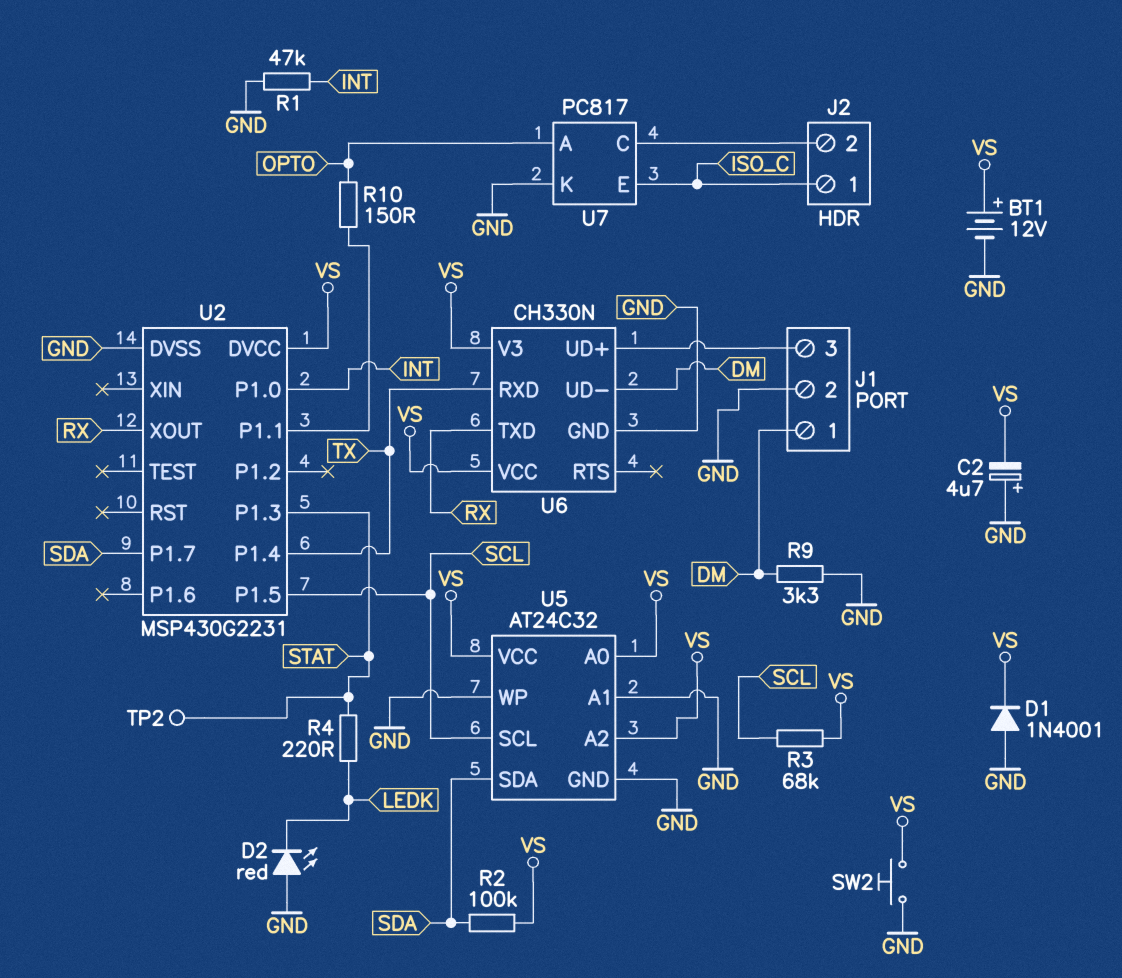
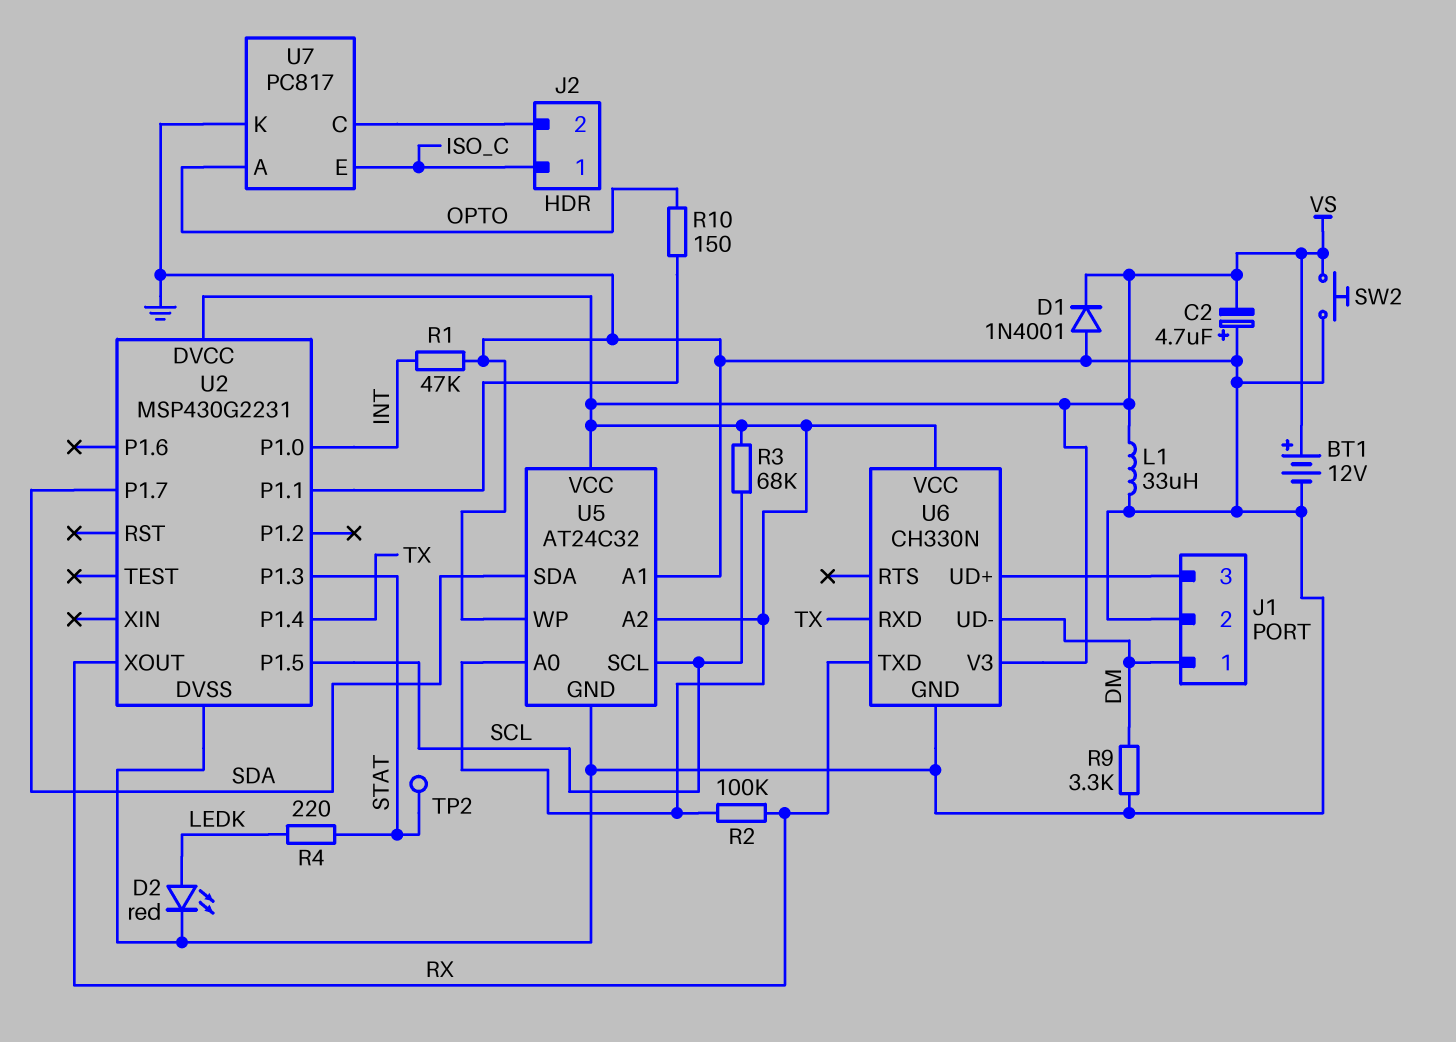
D2: LED red (A GND, K LEDK) -> LED red (A LEDK, K GND)
L1: none -> 33uH (GND, VS)
R2: 100k (SDA, VS) -> 100k (RX, VS)

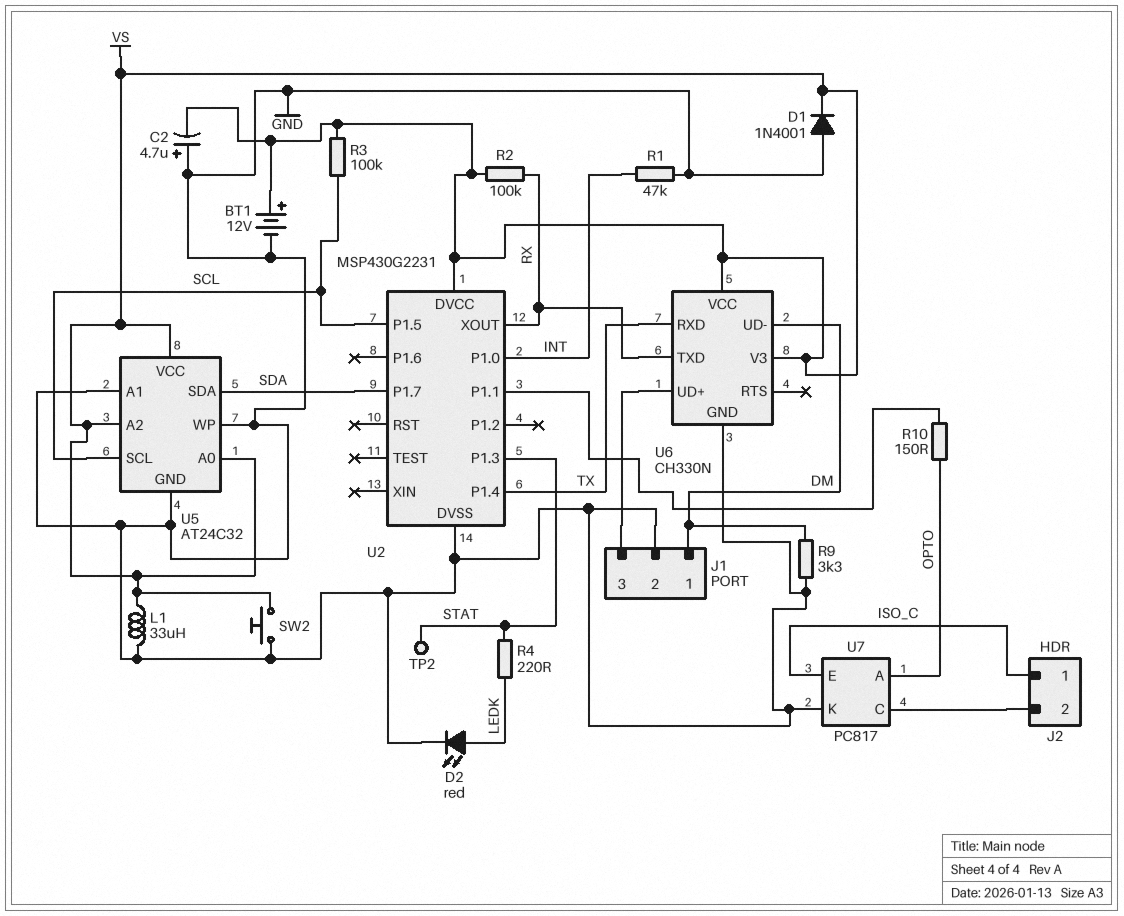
R3: 68k (SCL, VS) -> 100k (SCL, VS)

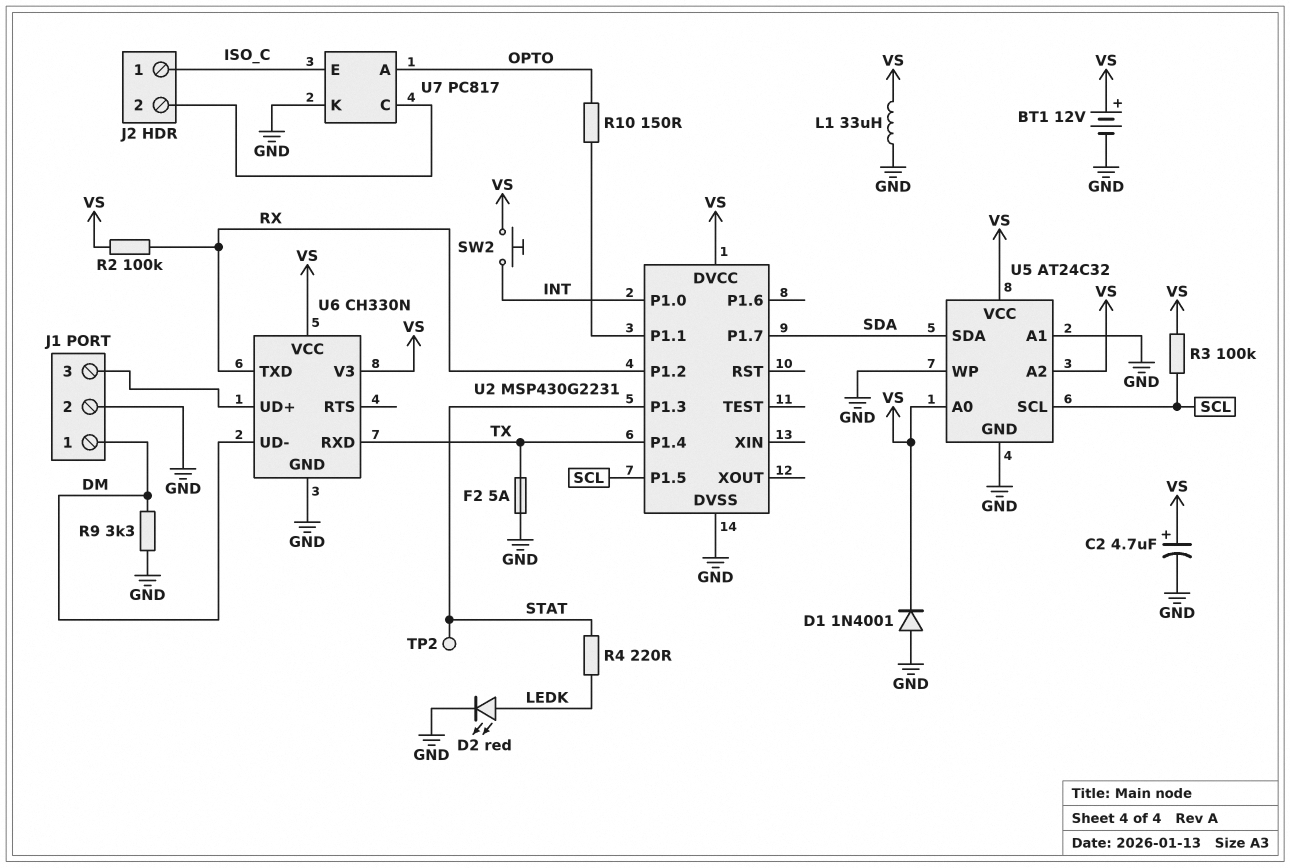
C2: 4.7uF (plus GND, minus VS) -> 4.7uF (plus VS, minus GND)
F2: none -> 5A (GND, TX)
R1: 47k (GND, INT) -> none
SW2: button (GND, VS) -> button (INT, VS)
U2 pin P1.2: none -> RX
U2 pin XOUT: RX -> none

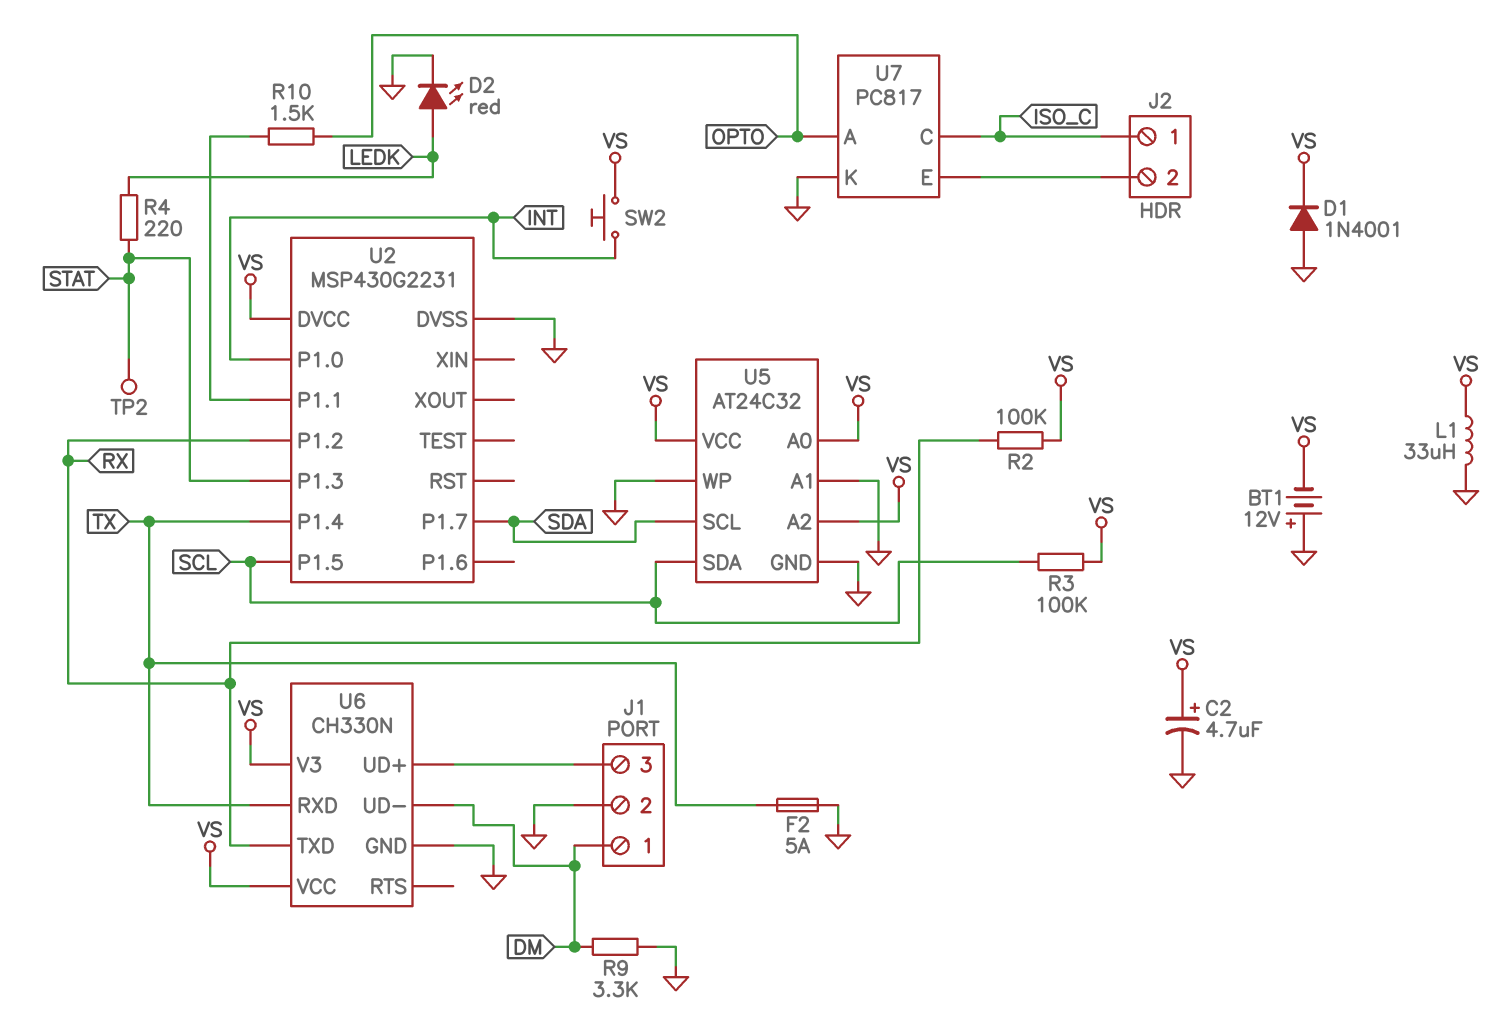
BT1: 12V (plus VS, minus GND) -> 12V (plus GND, minus VS)
R10: 150 (OPTO, U2/P1.1) -> 1.5k (OPTO, U2/P1.1)
U5 pin SCL: SCL -> SDA
U5 pin SDA: SDA -> SCL
U7 pin C: J2/2 -> ISO_C
U7 pin E: ISO_C -> J2/2

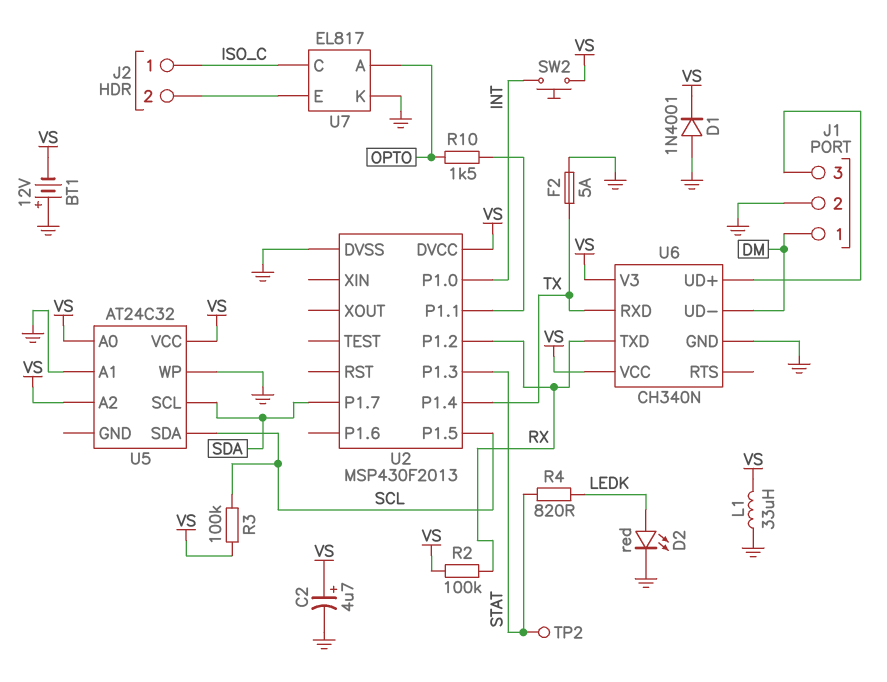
R4: 220 (LEDK, STAT) -> 820 (LEDK, STAT)
R9: 3.3k (DM, GND) -> none
U2: MSP430G2231 -> MSP430F2013
U5 pin GND: GND -> none
U6: CH330N -> CH340N
U7: PC817 -> EL817

